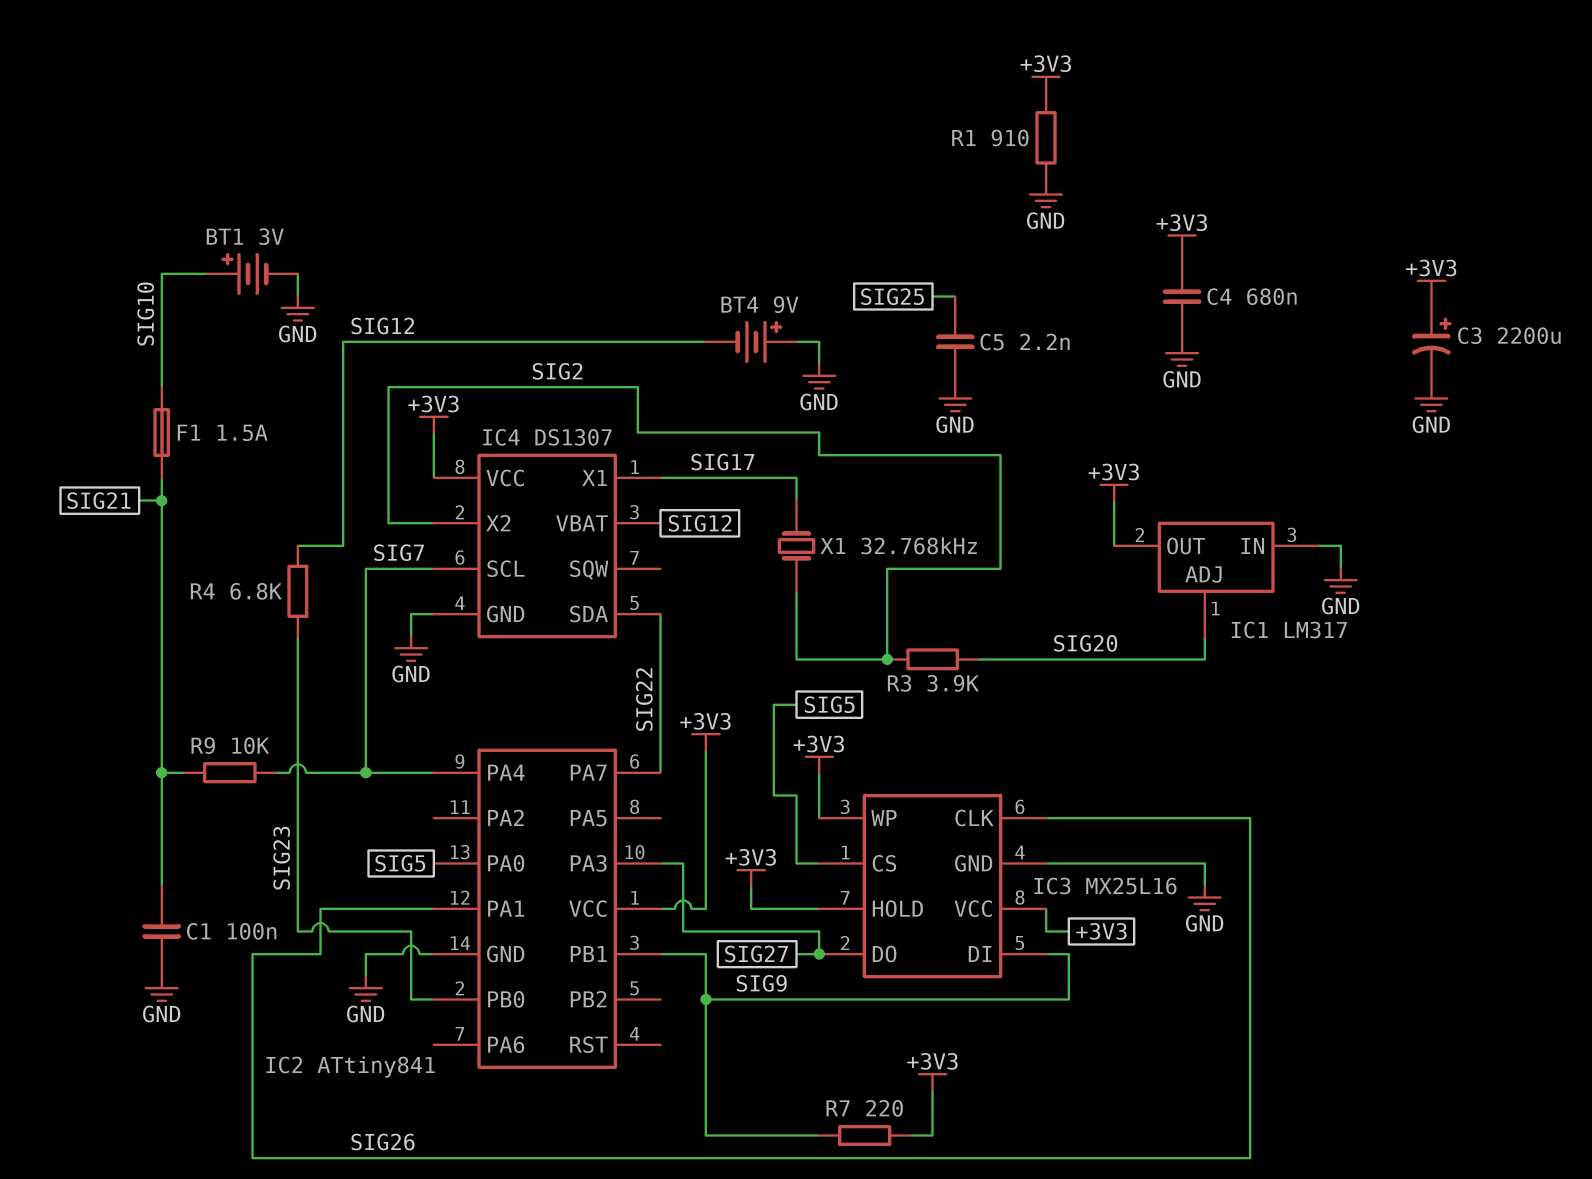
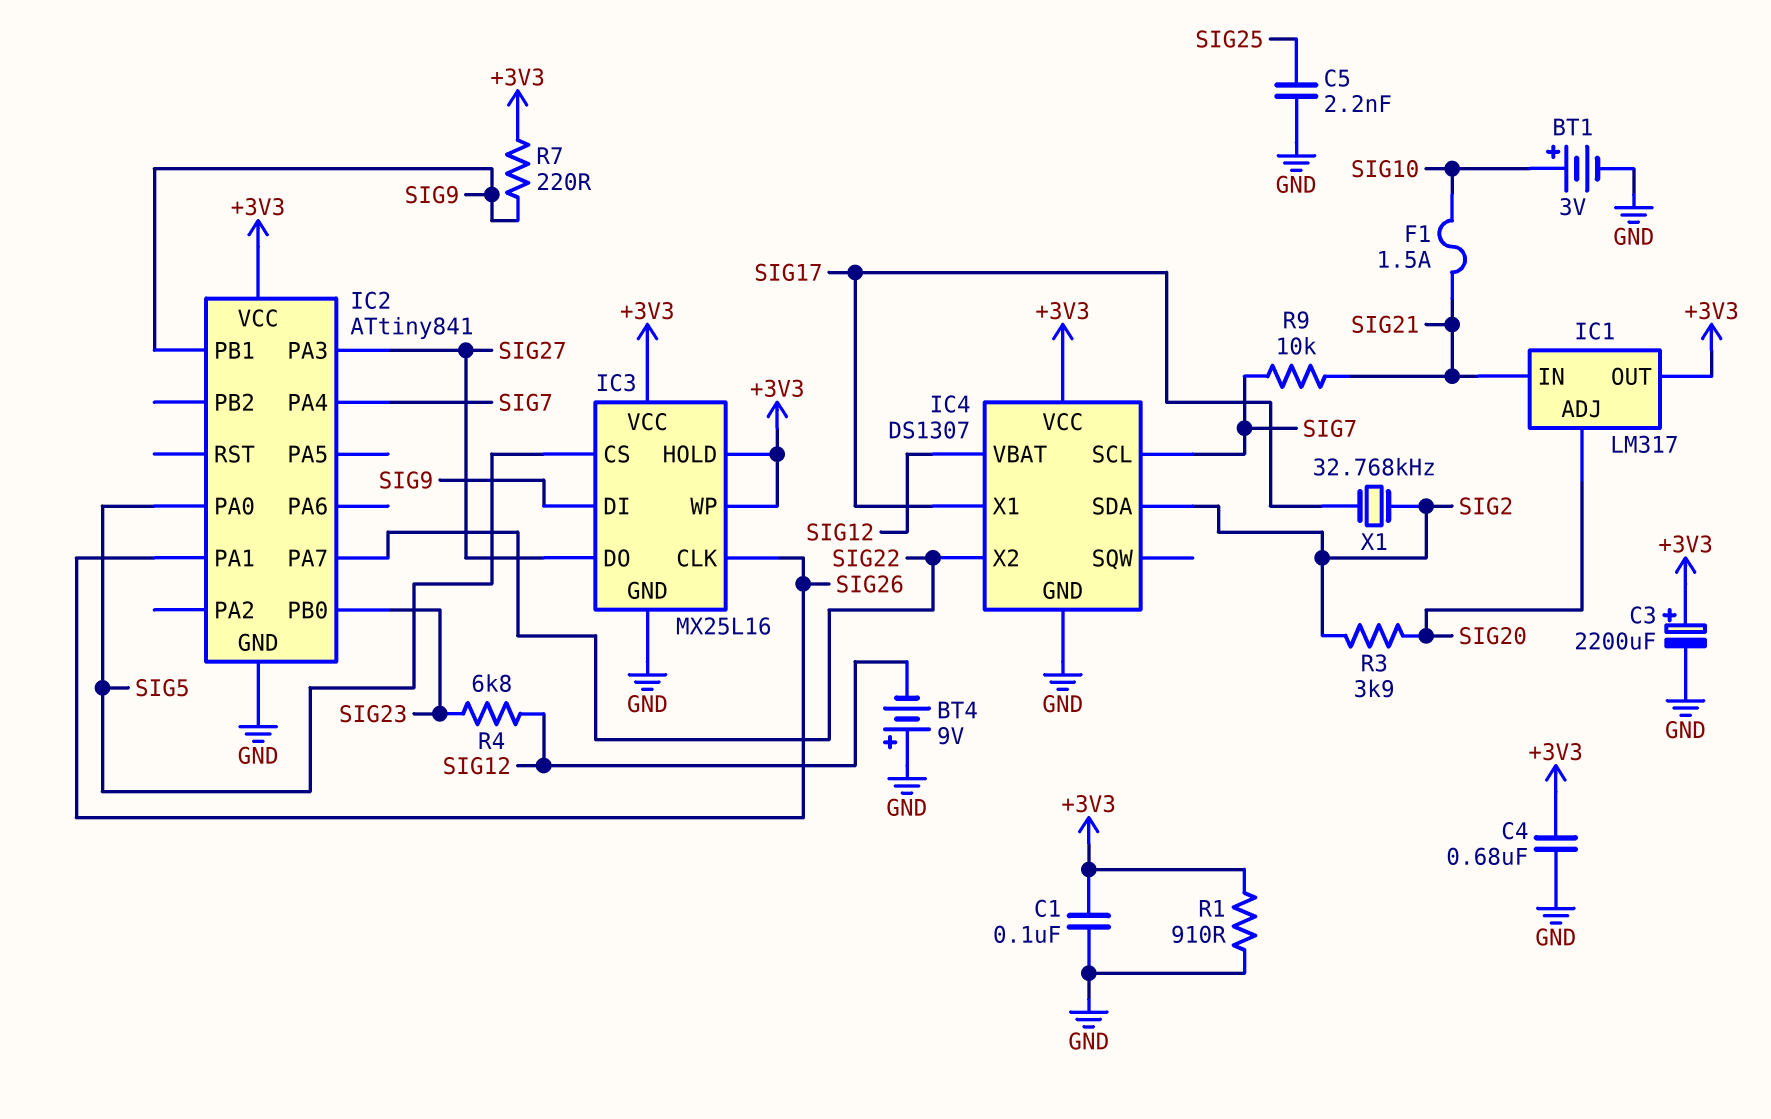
C1: 100nF (GND, SIG21) -> 100nF (+3V3, GND)
IC1 pin IN: GND -> SIG21
IC4 pin SDA: SIG22 -> SIG2
IC4 pin X2: SIG2 -> SIG22

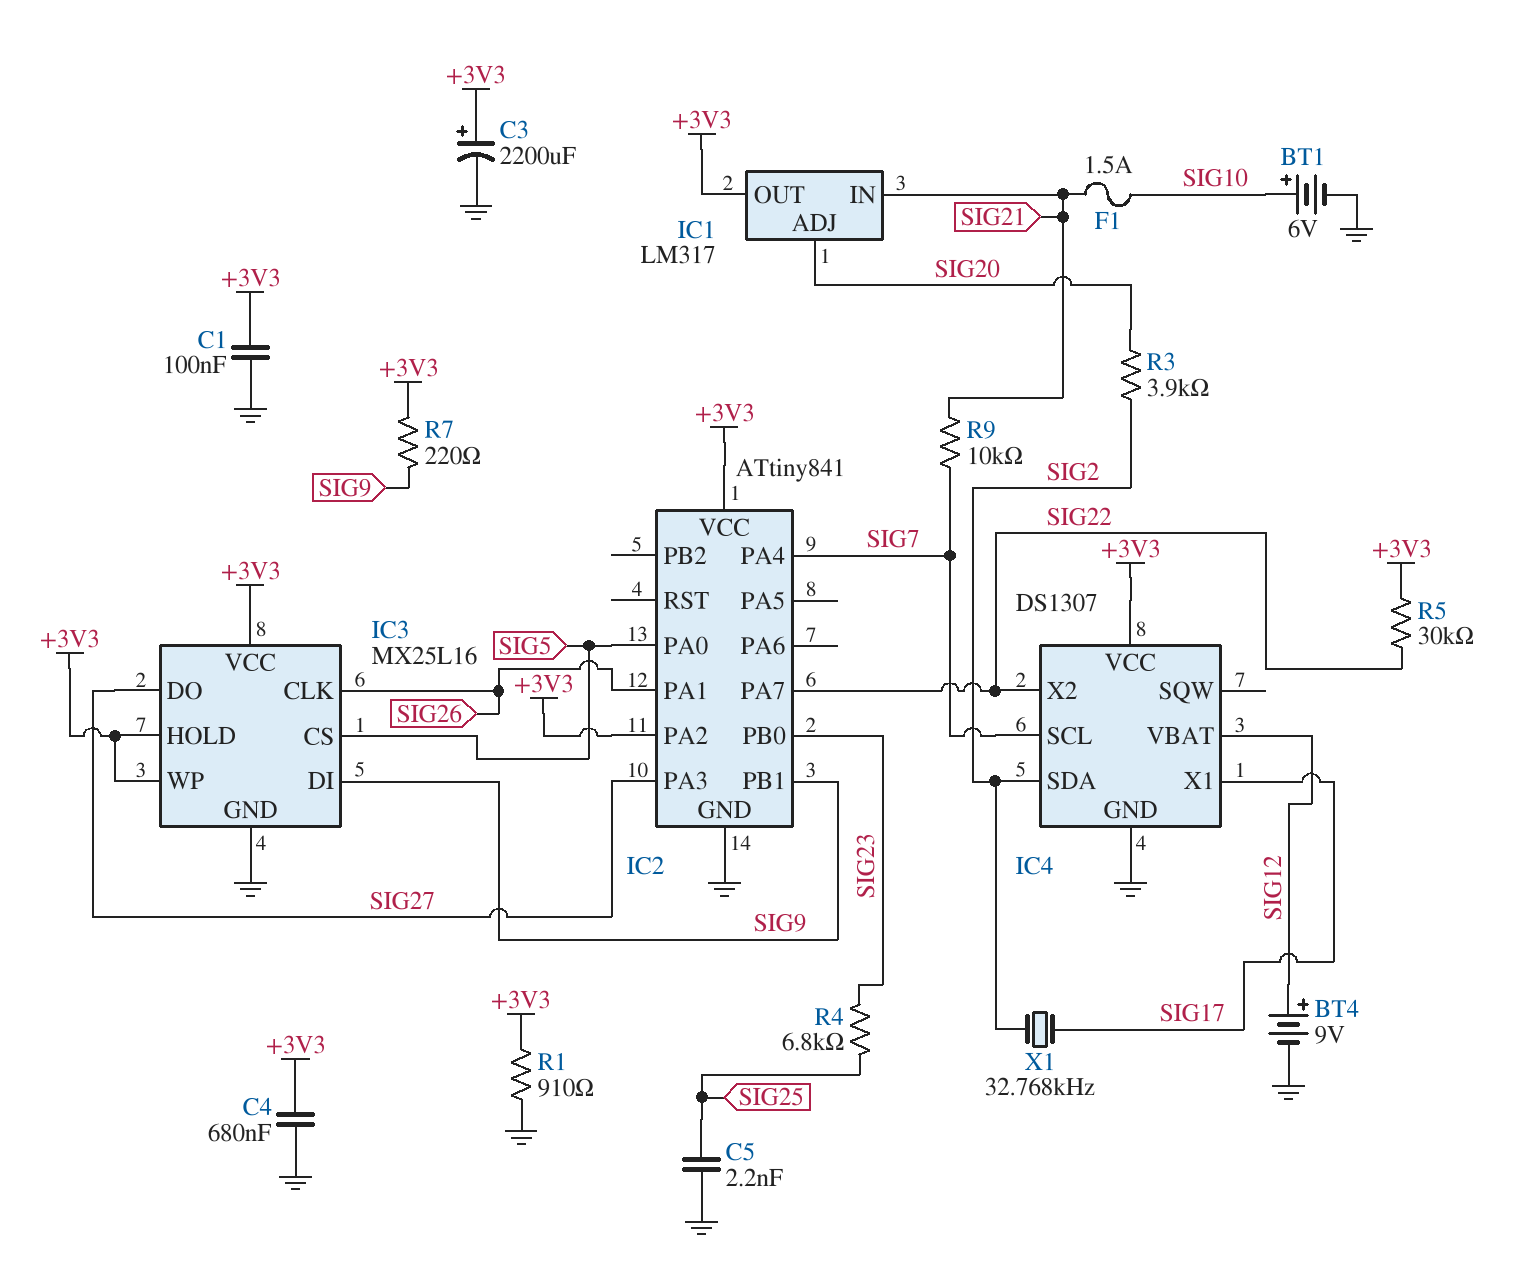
BT1: 3V (plus SIG10, minus GND) -> 6V (plus SIG10, minus GND)
BT4: 9V (plus GND, minus SIG12) -> 9V (plus SIG12, minus GND)
IC2 pin PA2: none -> +3V3
R4: 6.8k (SIG12, SIG23) -> 6.8k (SIG23, SIG25)
R5: none -> 30k (+3V3, SIG22)

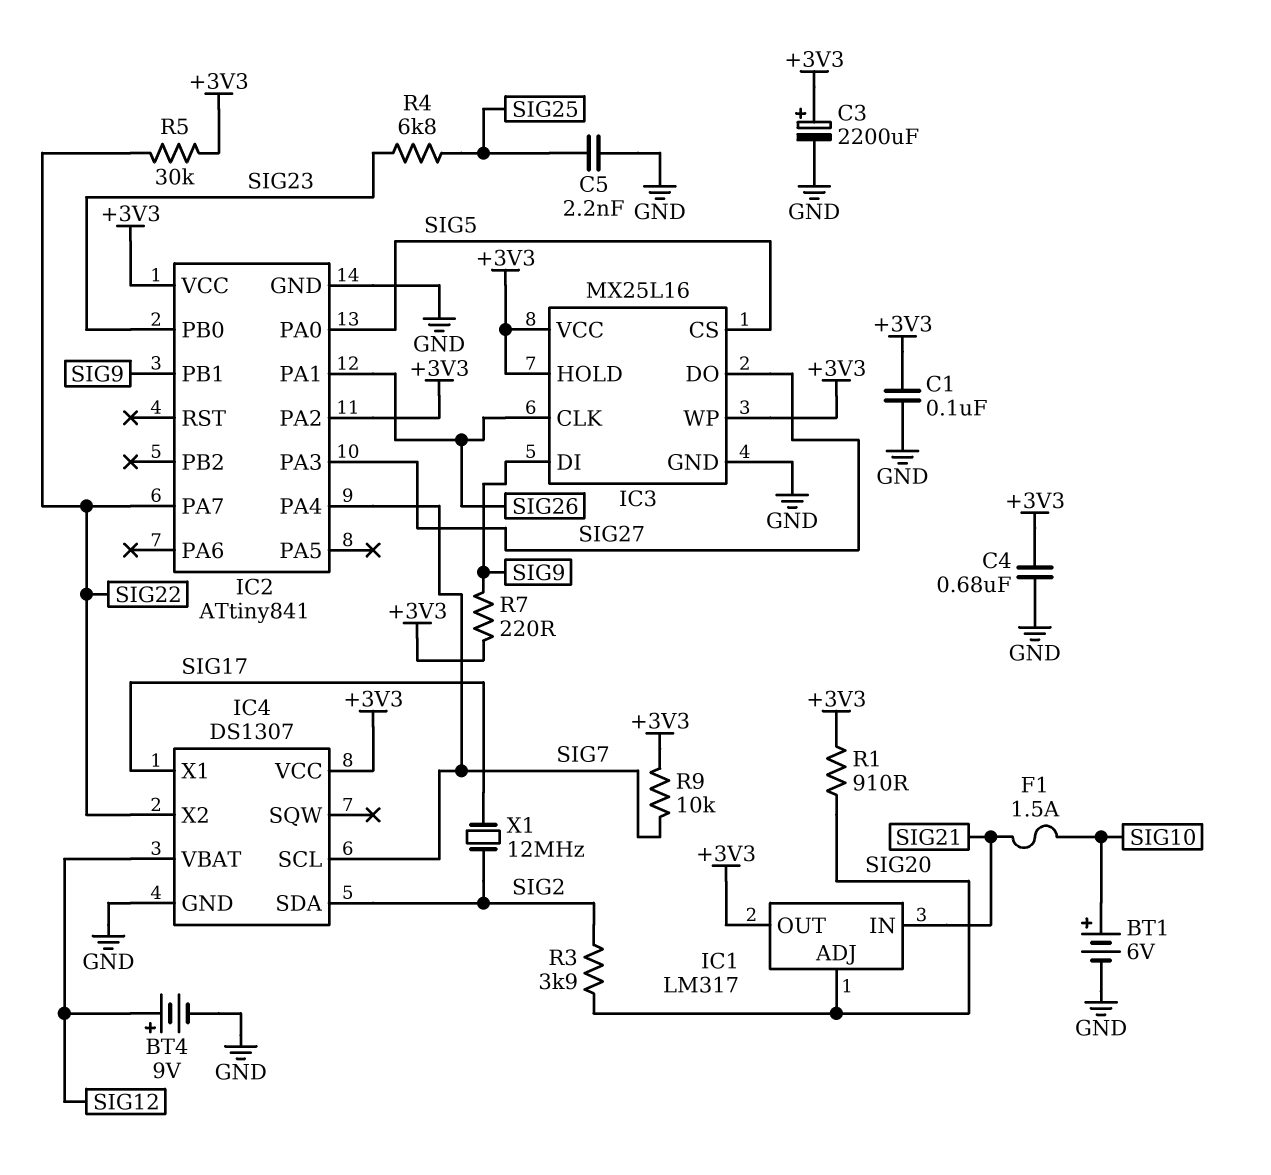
R1: 910 (+3V3, GND) -> 910 (+3V3, SIG20)
R9: 10k (SIG7, SIG21) -> 10k (+3V3, SIG7)
X1: 32.768kHz (SIG2, SIG17) -> 12MHz (SIG2, SIG17)

